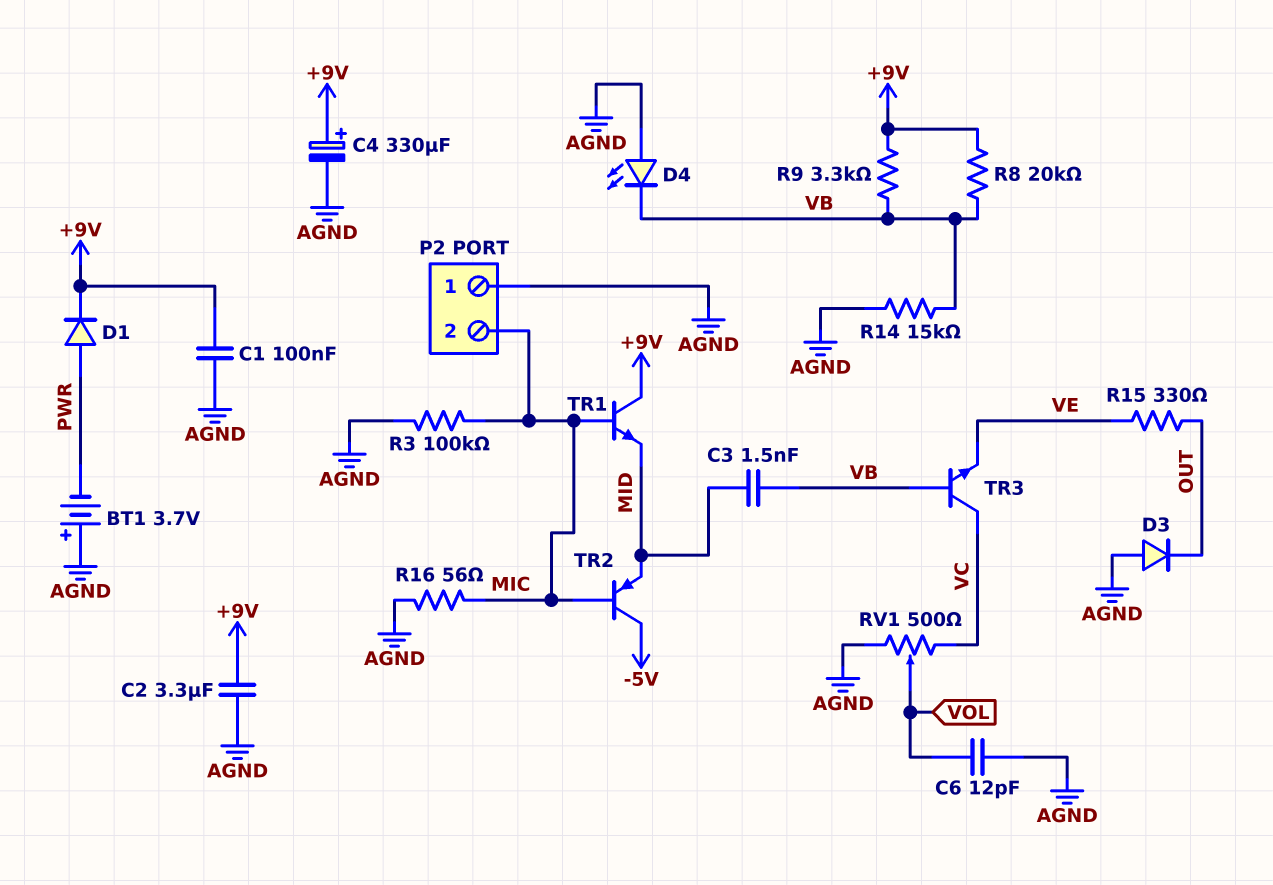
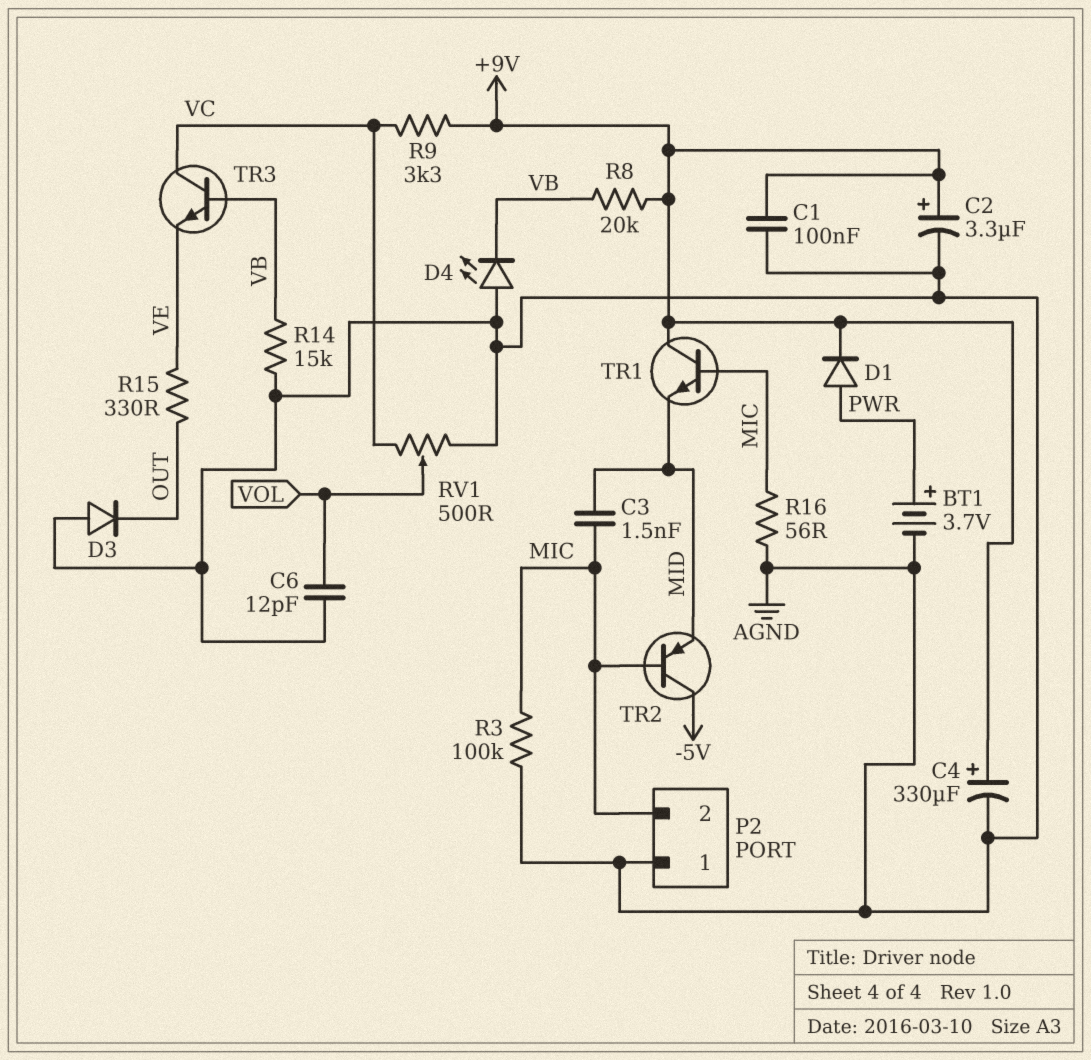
BT1: 3.7V (plus AGND, minus PWR) -> 3.7V (plus PWR, minus AGND)
C2: 3.3uF (+9V, AGND) -> 3.3uF (plus +9V, minus AGND)
C3: 1.5nF (MID, VB) -> 1.5nF (MIC, MID)
R9: 3.3k (+9V, VB) -> 3.3k (+9V, VC)

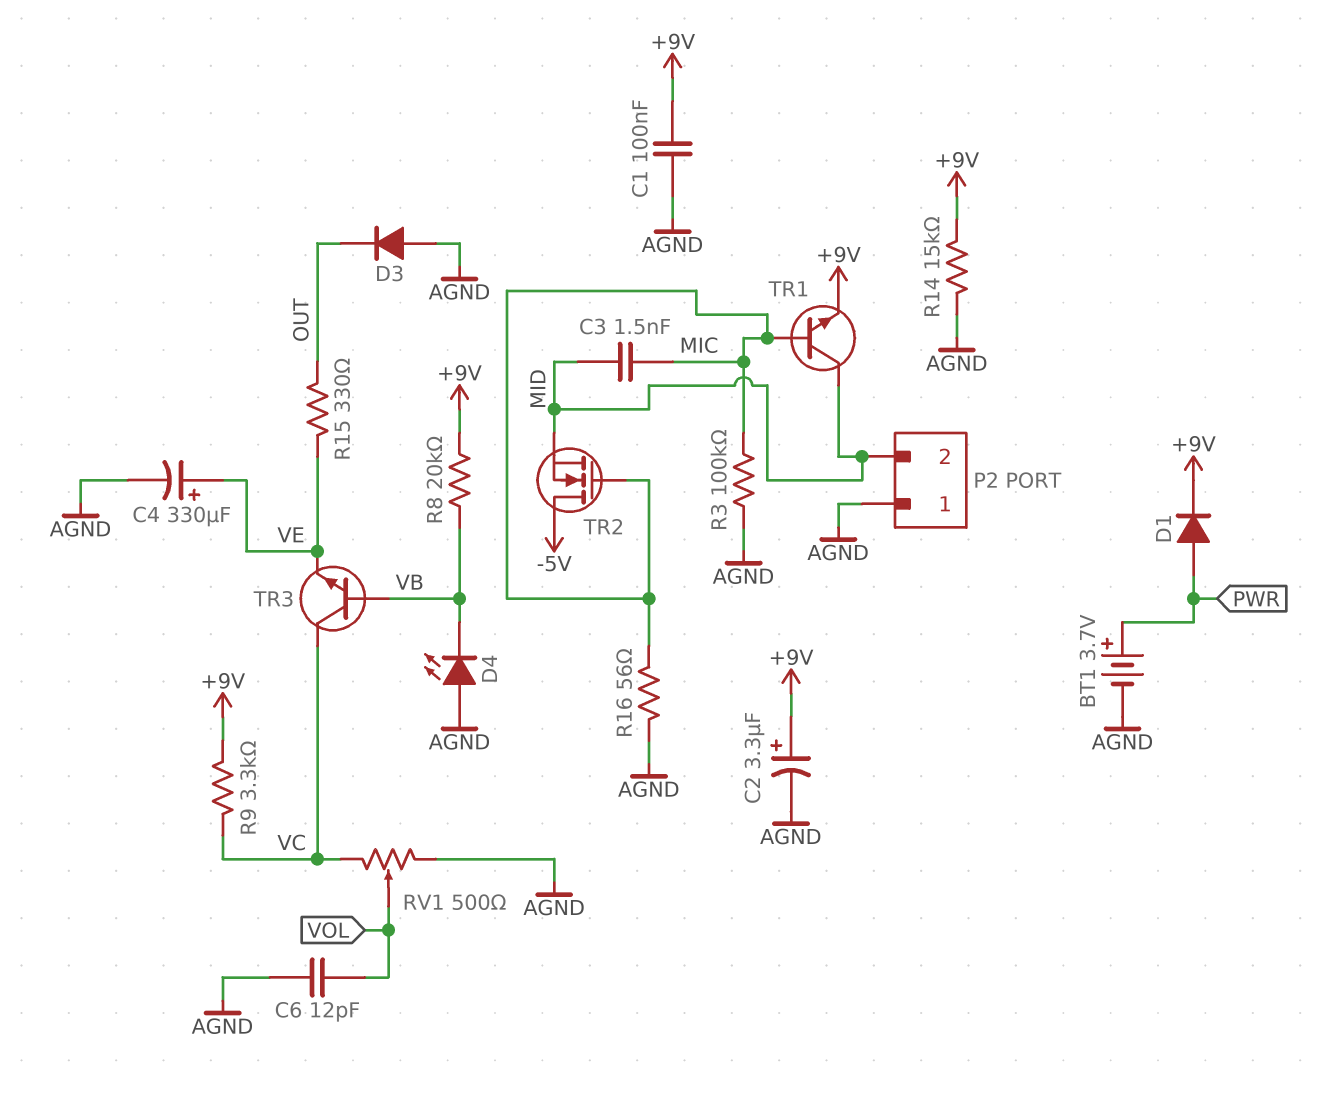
C4: 330uF (plus +9V, minus AGND) -> 330uF (plus VE, minus AGND)
P2 pin 2: MIC -> MID
R14: 15k (AGND, VB) -> 15k (+9V, AGND)
TR1: NPN (B MIC, C +9V, E MID) -> NPN (B MIC, C MID, E +9V)
TR2: PNP (B MIC, C -5V, E MID) -> NMOS (G MIC, D -5V, S MID)

